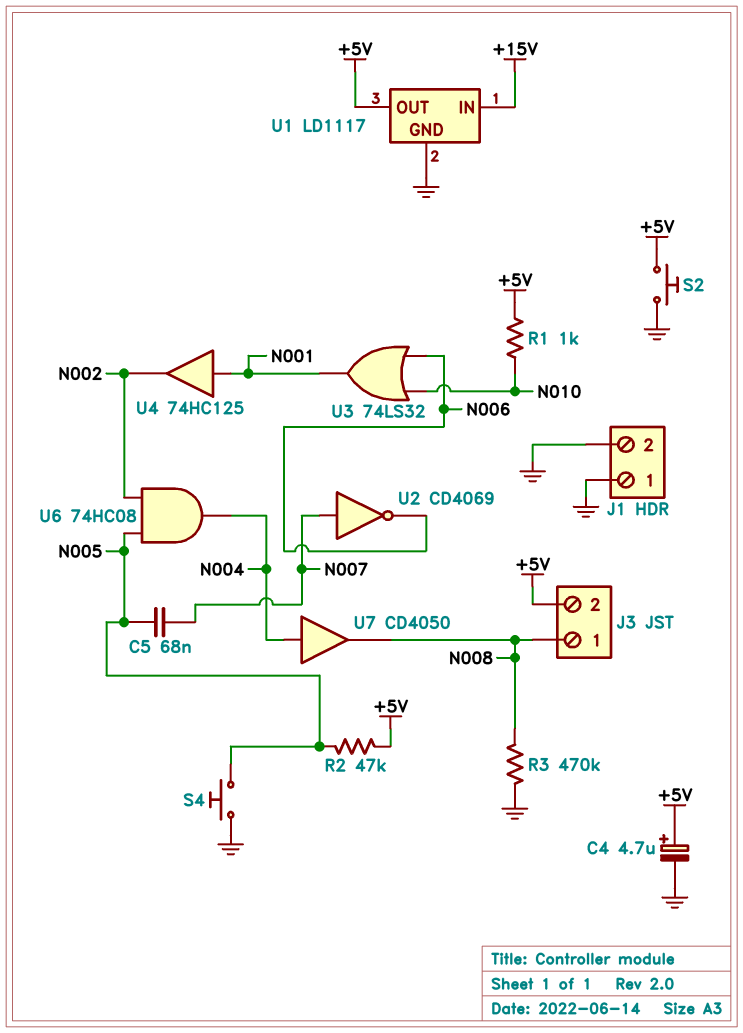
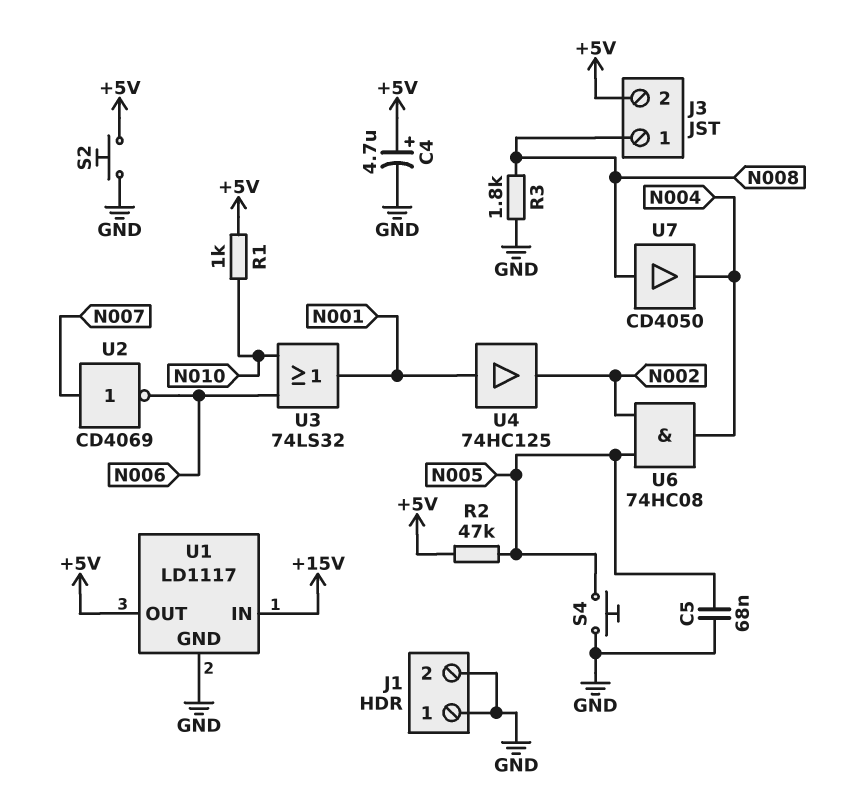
C5: 68nF (N005, N007) -> 68nF (GND, N005)
R3: 470k (GND, N008) -> 1.8k (GND, N008)
U7: buffer CD4050 (in N004, out N008) -> buffer CD4050 (in N008, out N004)

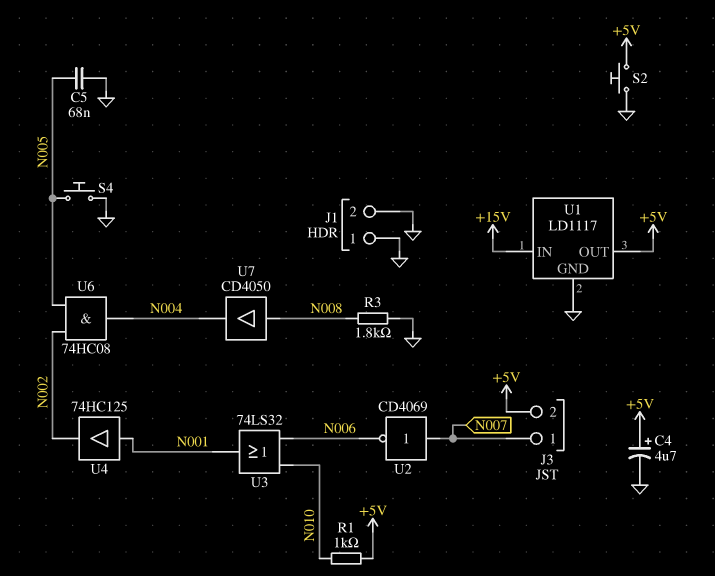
J3 pin 1: N008 -> N007
R2: 47k (+5V, N005) -> none

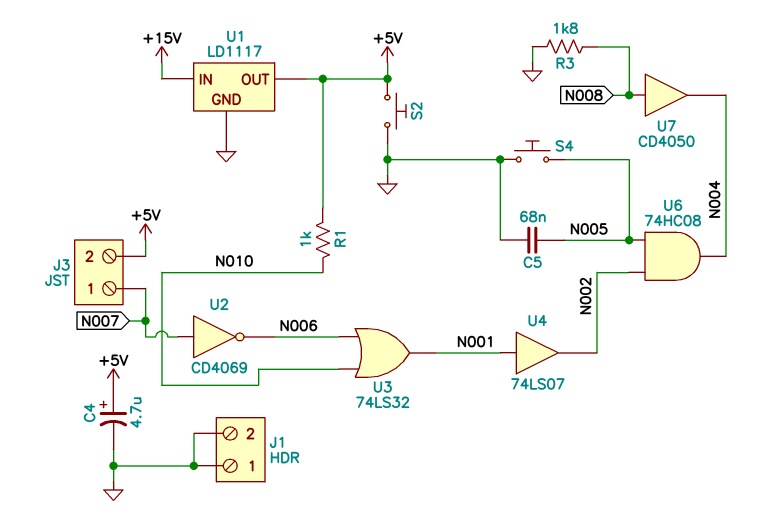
U4: buffer 74HC125 (in N001, out N002) -> buffer 74LS07 (in N001, out N002)

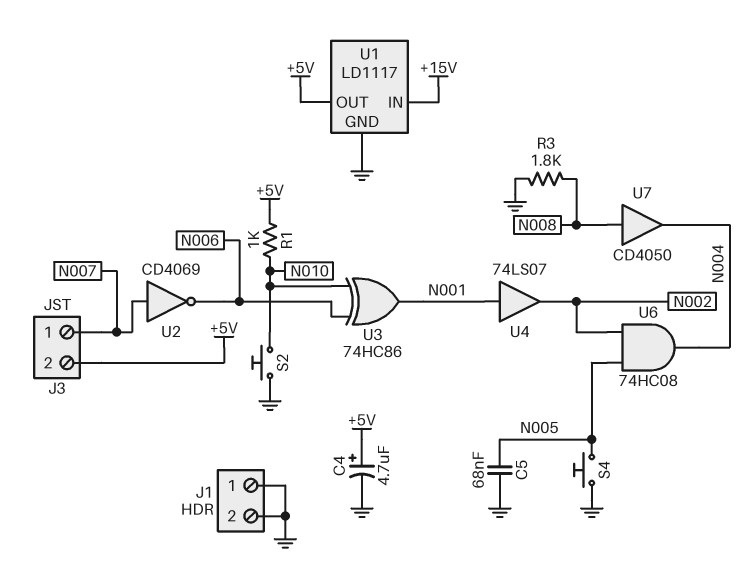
S2: button (+5V, GND) -> button (GND, N010)
U3: OR 74LS32 (in N006, in N010, out N001) -> XOR 74HC86 (in N006, in N010, out N001)

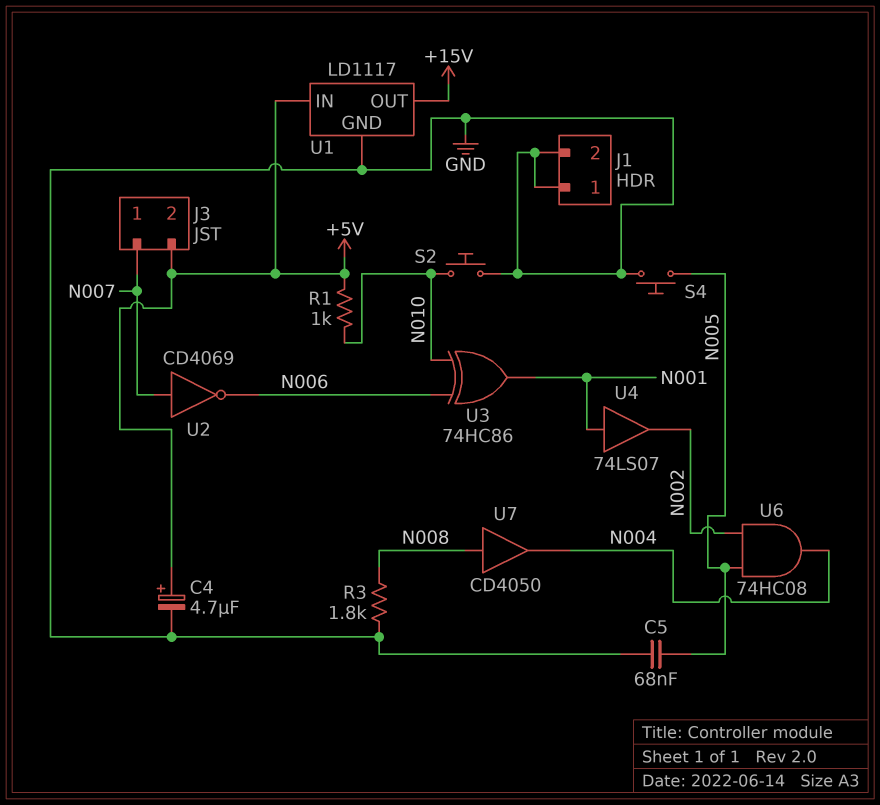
U1 pin IN: +15V -> +5V
U1 pin OUT: +5V -> +15V

